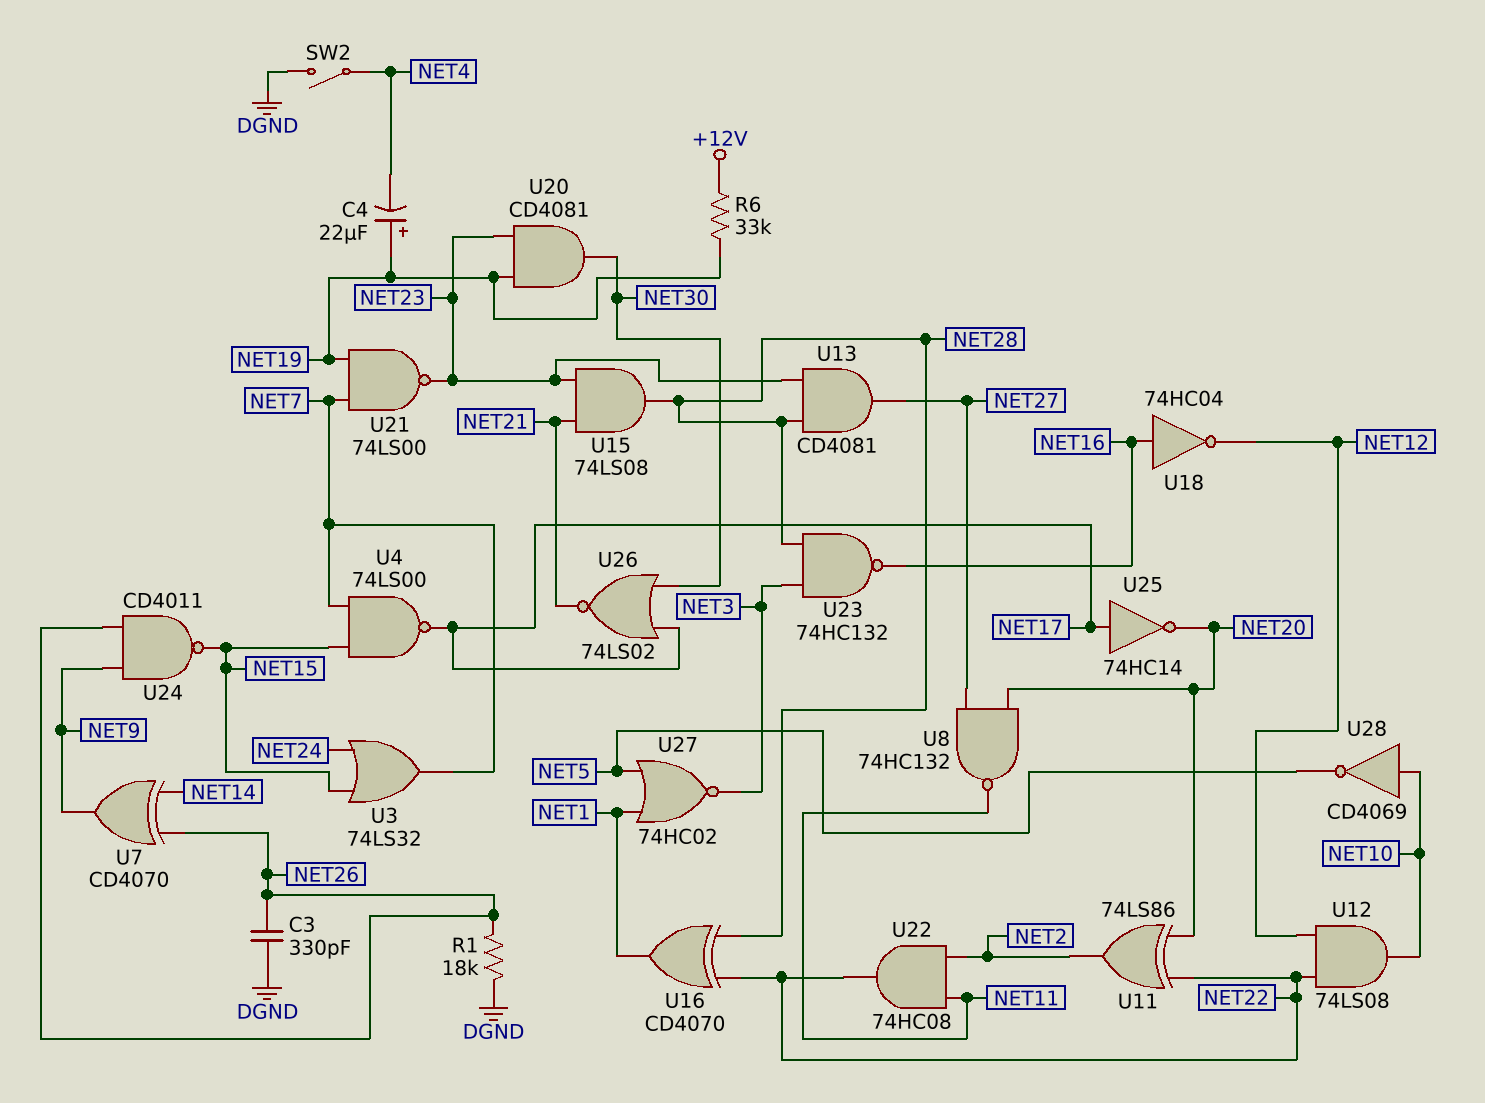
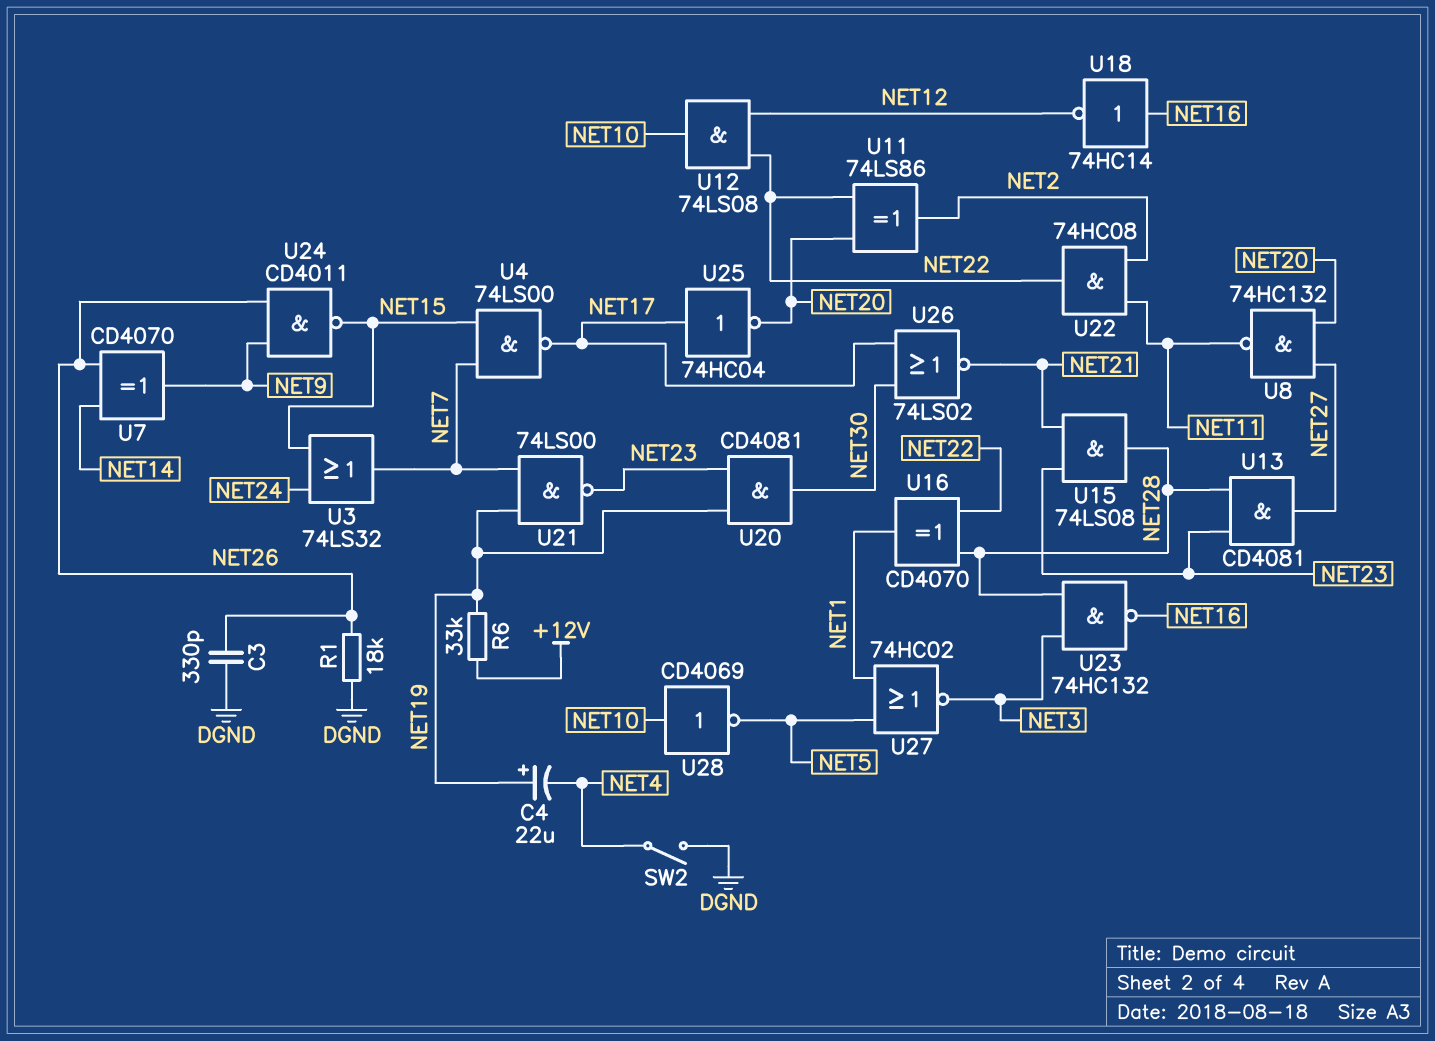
U18: NOT 74HC04 (in NET16, out NET12) -> NOT 74HC14 (in NET16, out NET12)
U25: NOT 74HC14 (in NET17, out NET20) -> NOT 74HC04 (in NET17, out NET20)

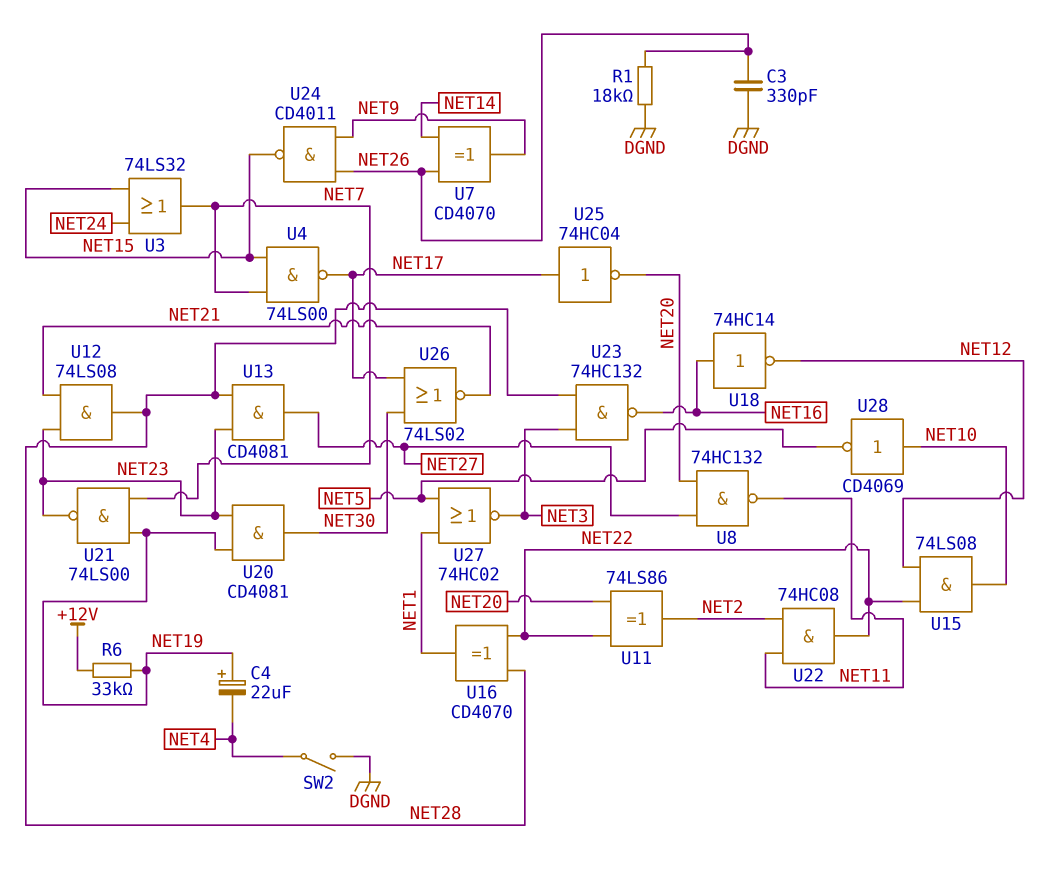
U12: AND 74LS08 (in NET12, in NET22, out NET10) -> AND 74LS08 (in NET21, in NET23, out NET28)
U15: AND 74LS08 (in NET21, in NET23, out NET28) -> AND 74LS08 (in NET12, in NET22, out NET10)

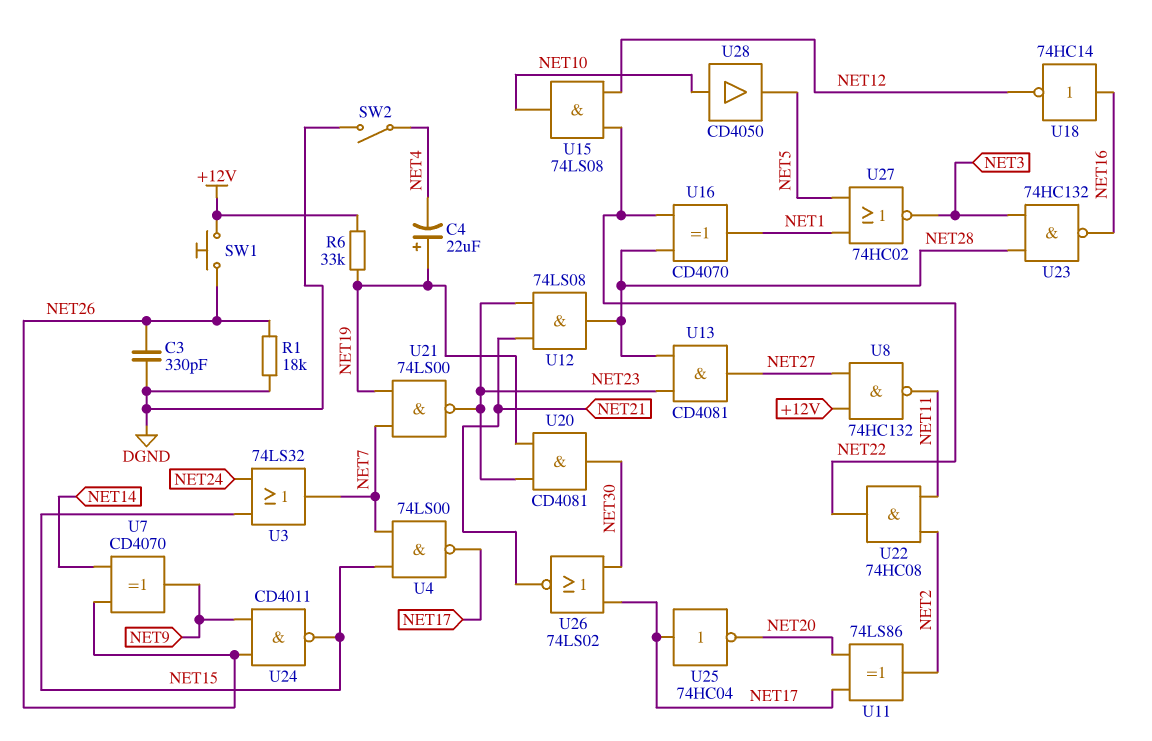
SW1: none -> button (+12V, NET26)
U8: NAND 74HC132 (in NET20, in NET27, out NET11) -> NAND 74HC132 (in +12V, in NET27, out NET11)
U11: XOR 74LS86 (in NET20, in NET22, out NET2) -> XOR 74LS86 (in NET17, in NET20, out NET2)
U28: NOT CD4069 (in NET10, out NET5) -> buffer CD4050 (in NET10, out NET5)

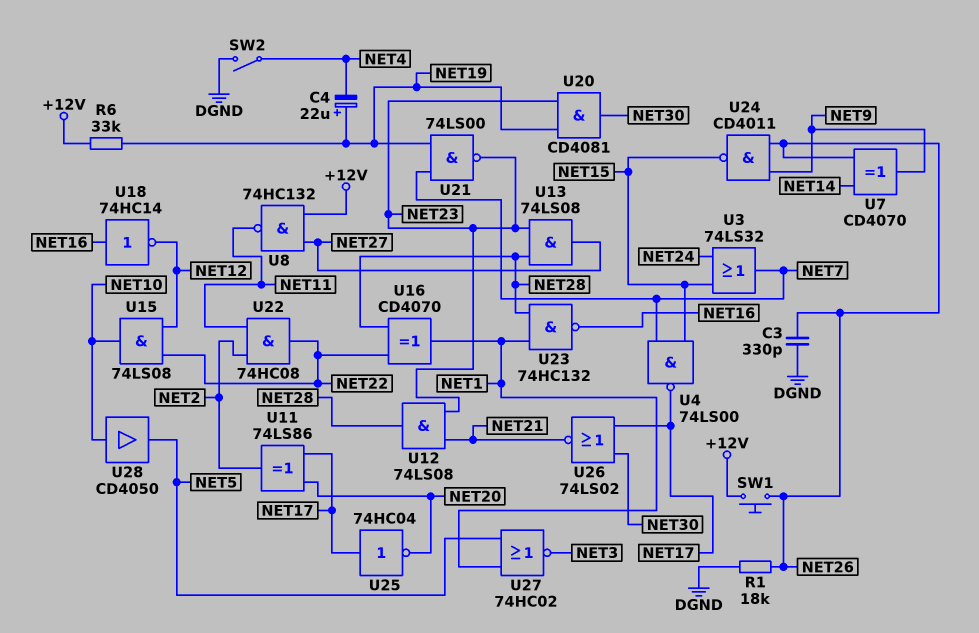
U13: AND CD4081 (in NET23, in NET28, out NET27) -> AND 74LS08 (in NET23, in NET28, out NET27)
U23: NAND 74HC132 (in NET3, in NET28, out NET16) -> NAND 74HC132 (in NET1, in NET28, out NET16)

